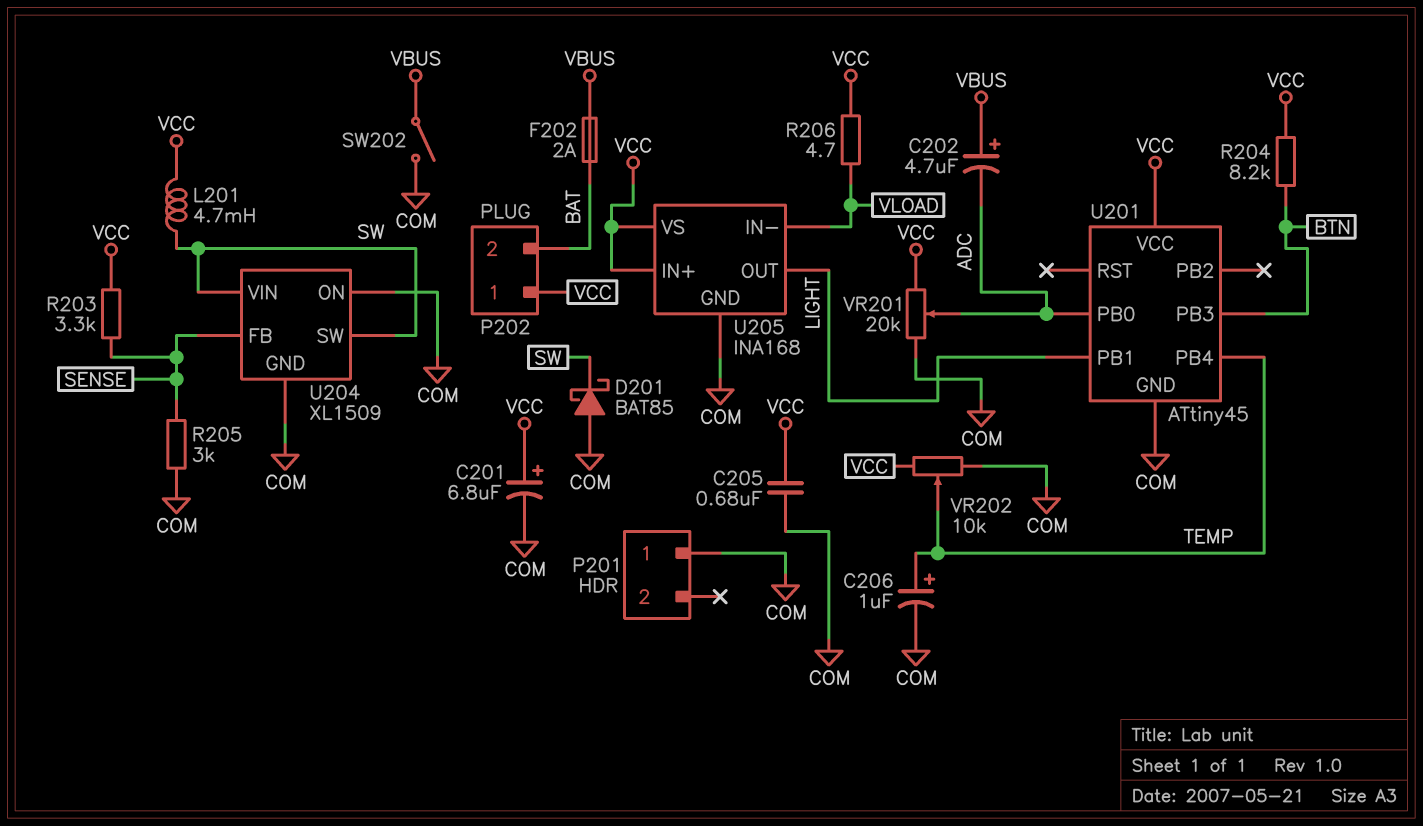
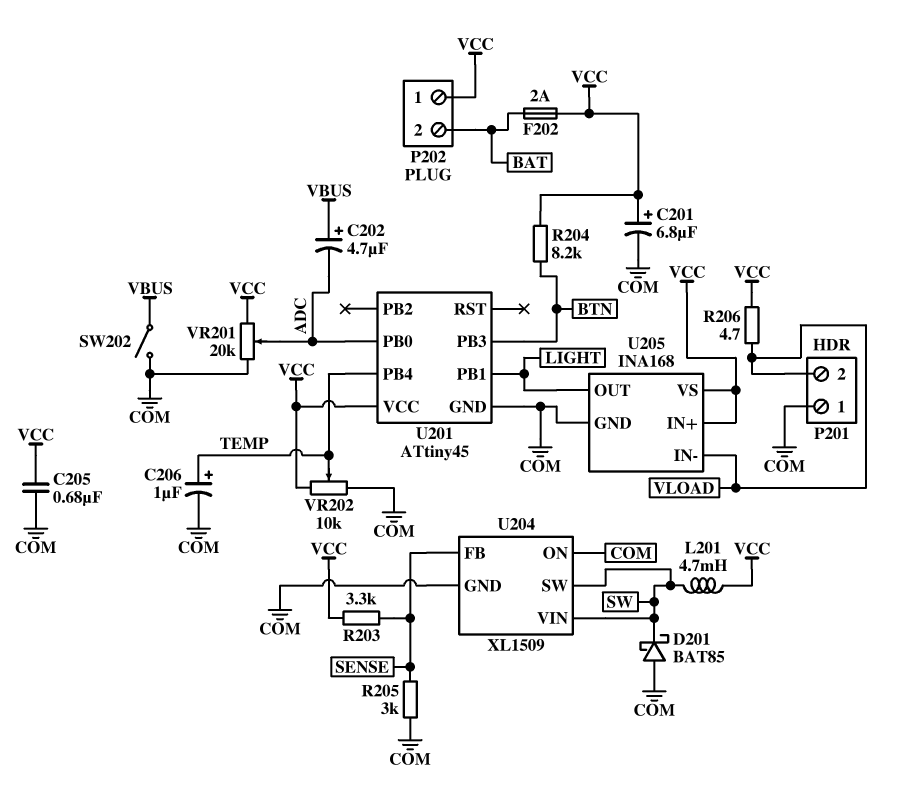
F202: 2A (BAT, VBUS) -> 2A (BAT, VCC)
P201 pin 2: none -> VLOAD

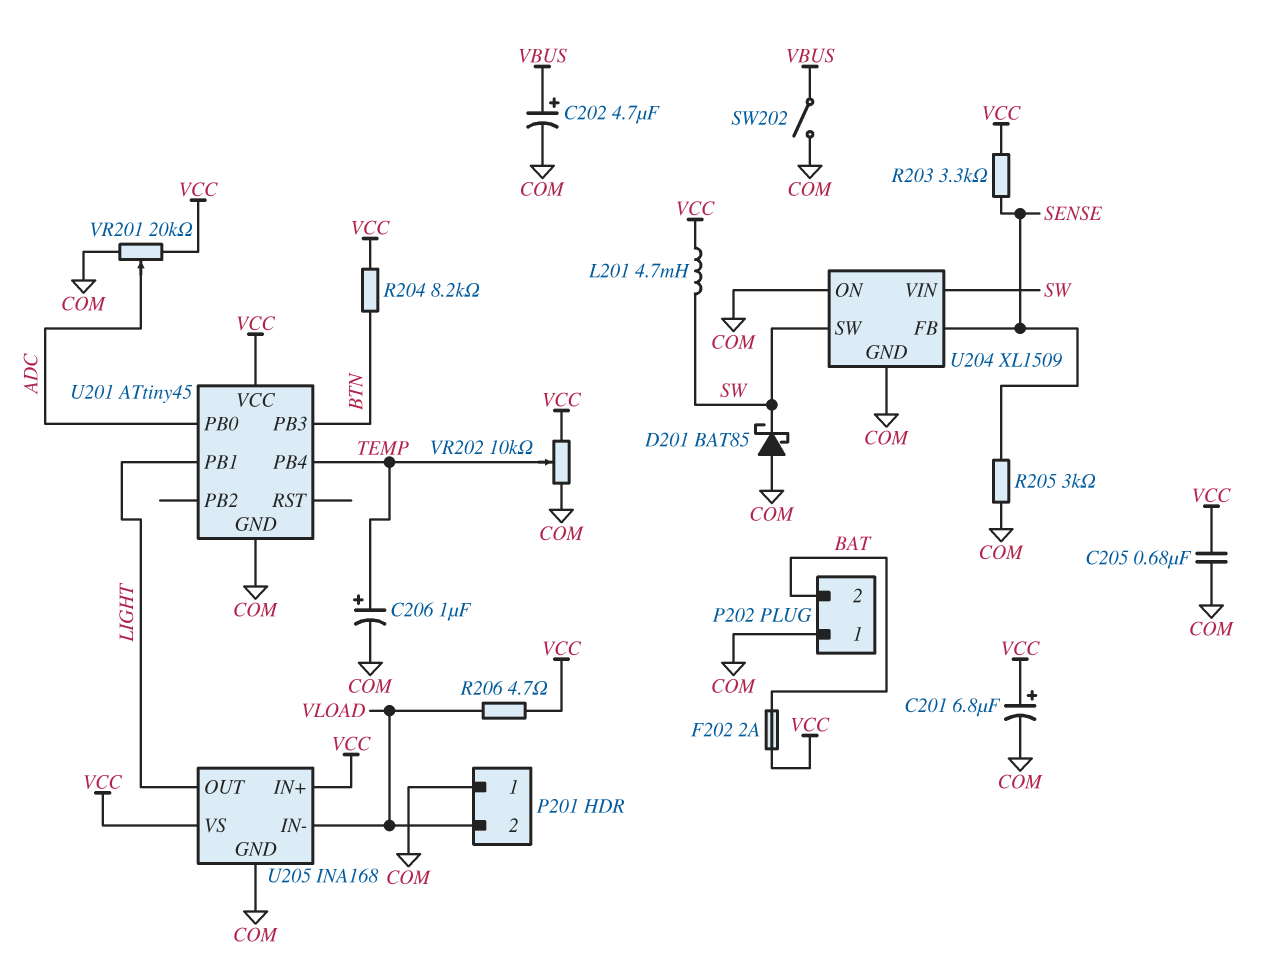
C202: 4.7uF (plus VBUS, minus ADC) -> 4.7uF (plus VBUS, minus COM)
P202 pin 1: VCC -> COM

